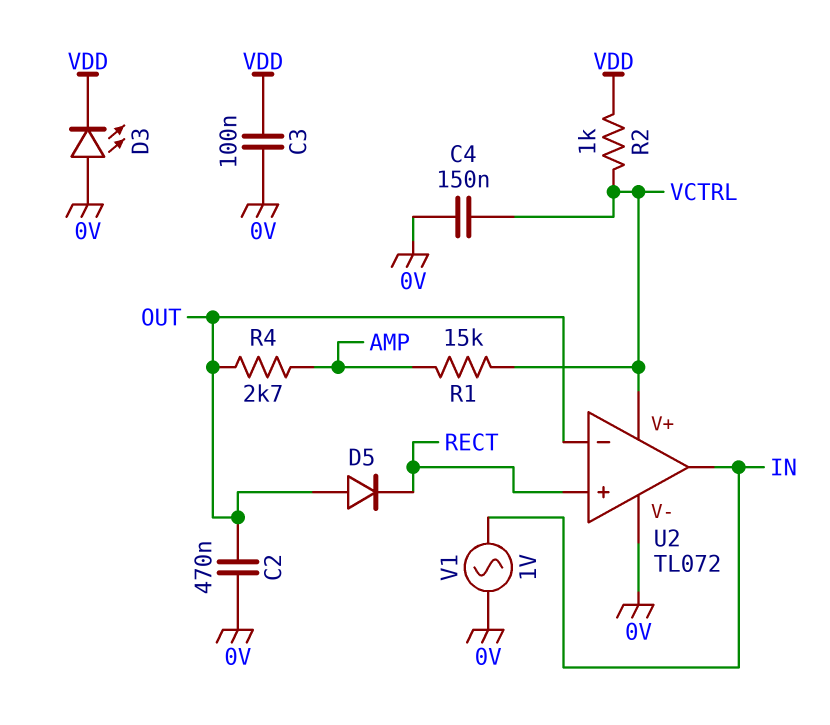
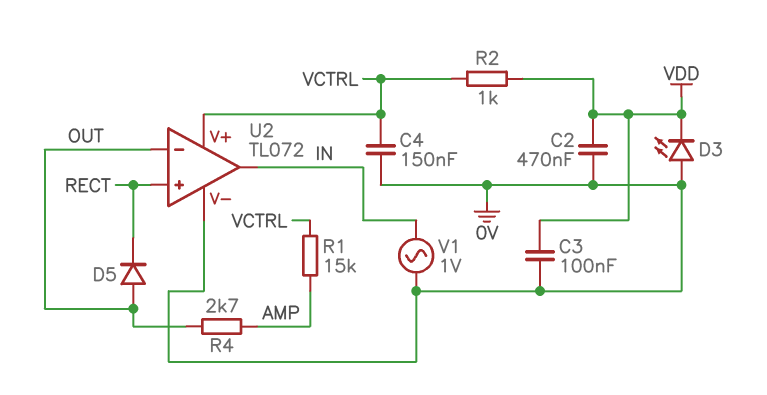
C2: 470nF (0V, OUT) -> 470nF (0V, VDD)

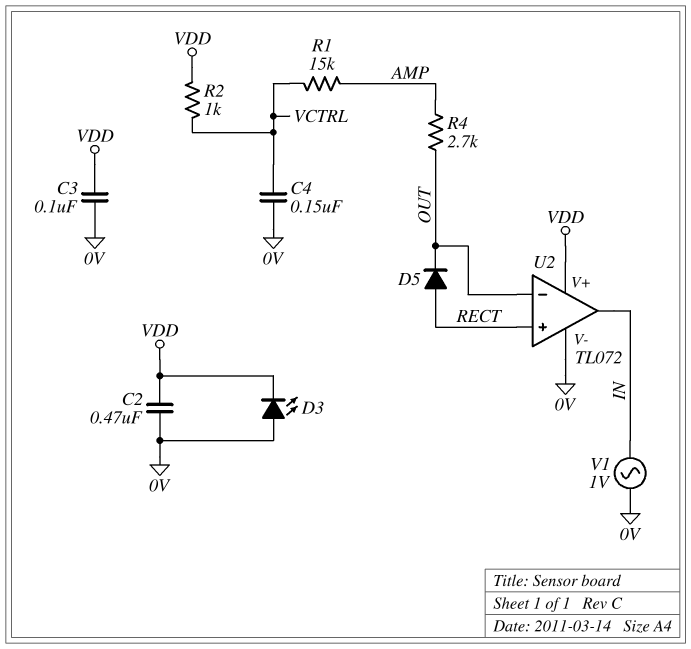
D5: diode (A OUT, K RECT) -> diode (A RECT, K OUT)
U2 pin V+: VCTRL -> VDD

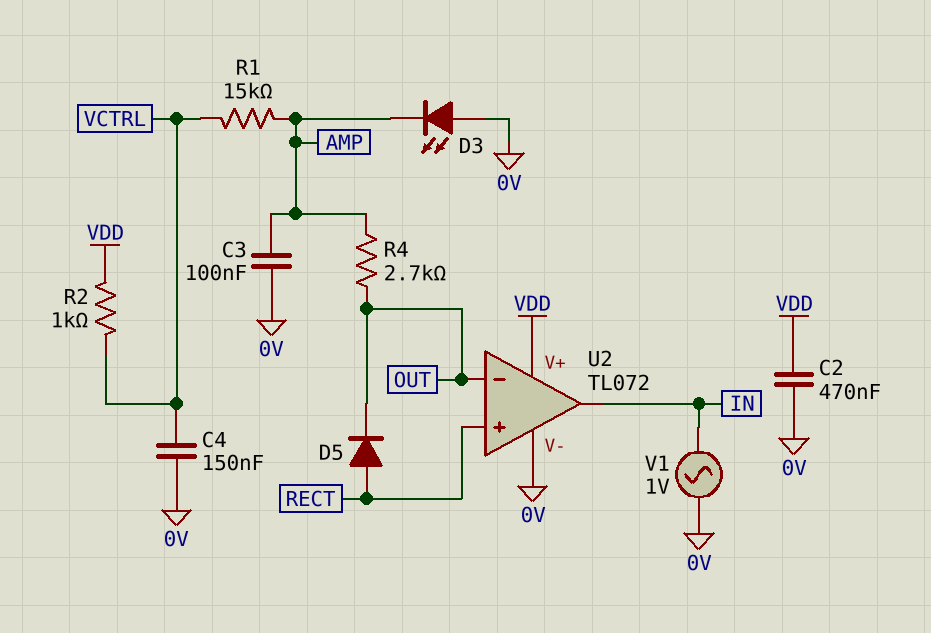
C3: 100nF (0V, VDD) -> 100nF (0V, AMP)
D3: LED (A 0V, K VDD) -> LED (A 0V, K AMP)

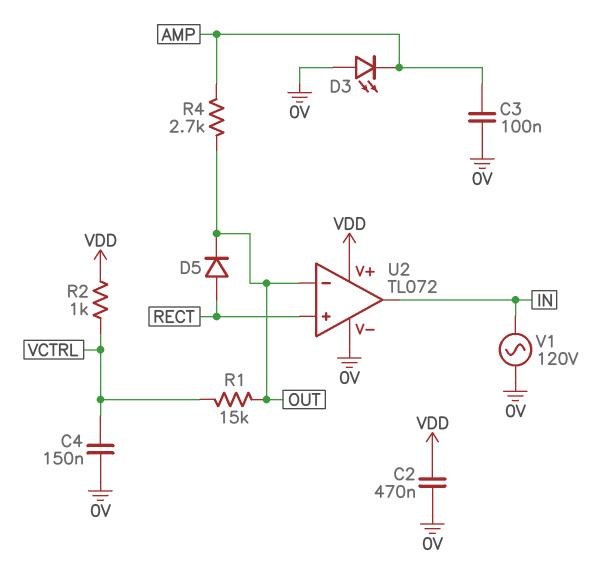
R1: 15k (AMP, VCTRL) -> 15k (OUT, VCTRL)
V1: AC 1V (0V, IN) -> AC 120V (0V, IN)

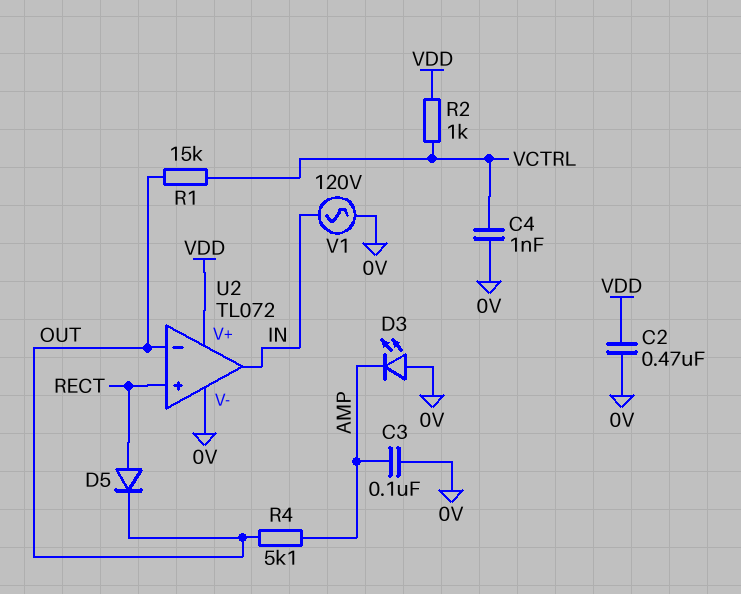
C4: 150nF (0V, VCTRL) -> 1nF (0V, VCTRL)
R4: 2.7k (AMP, OUT) -> 5.1k (AMP, OUT)

